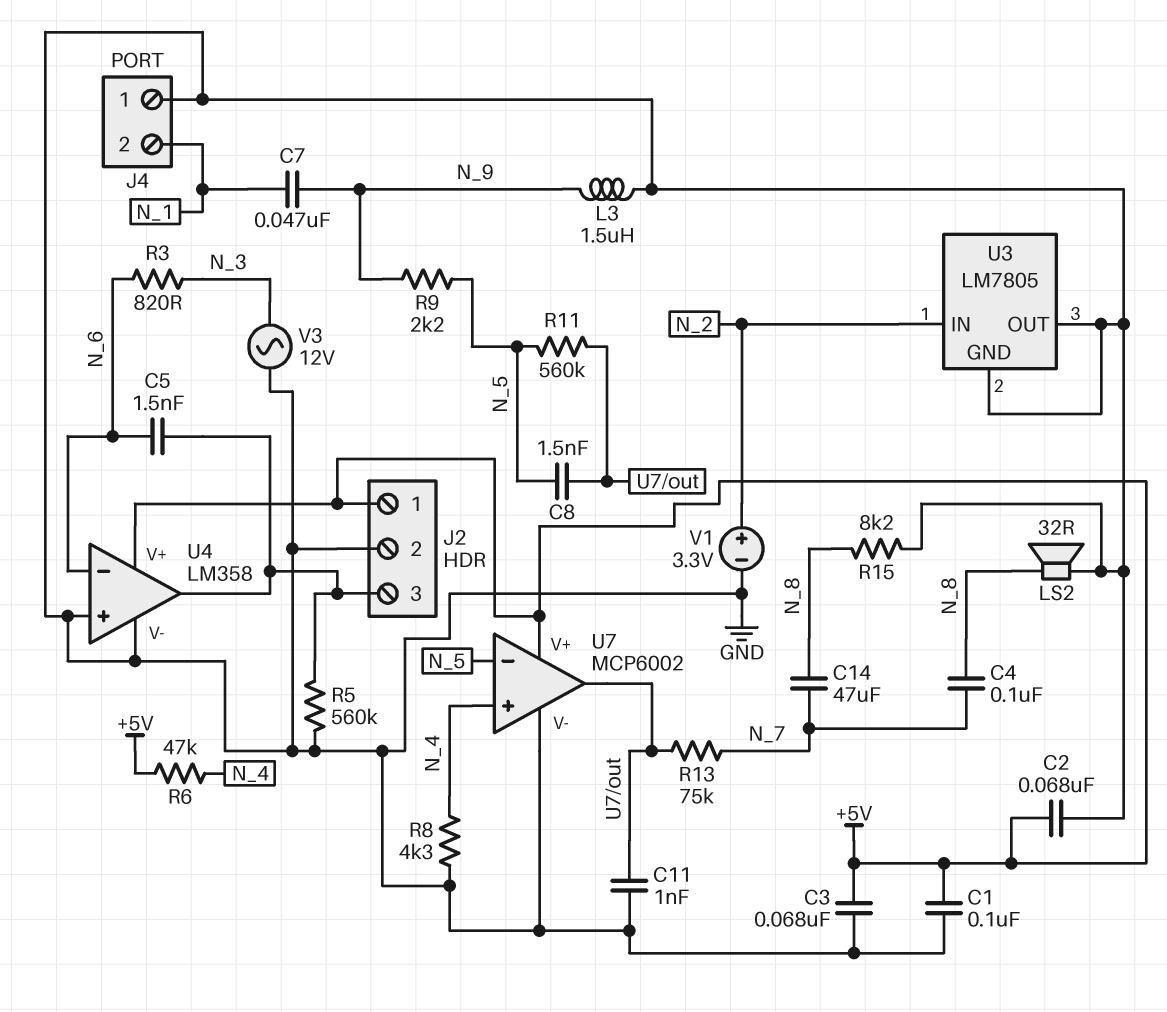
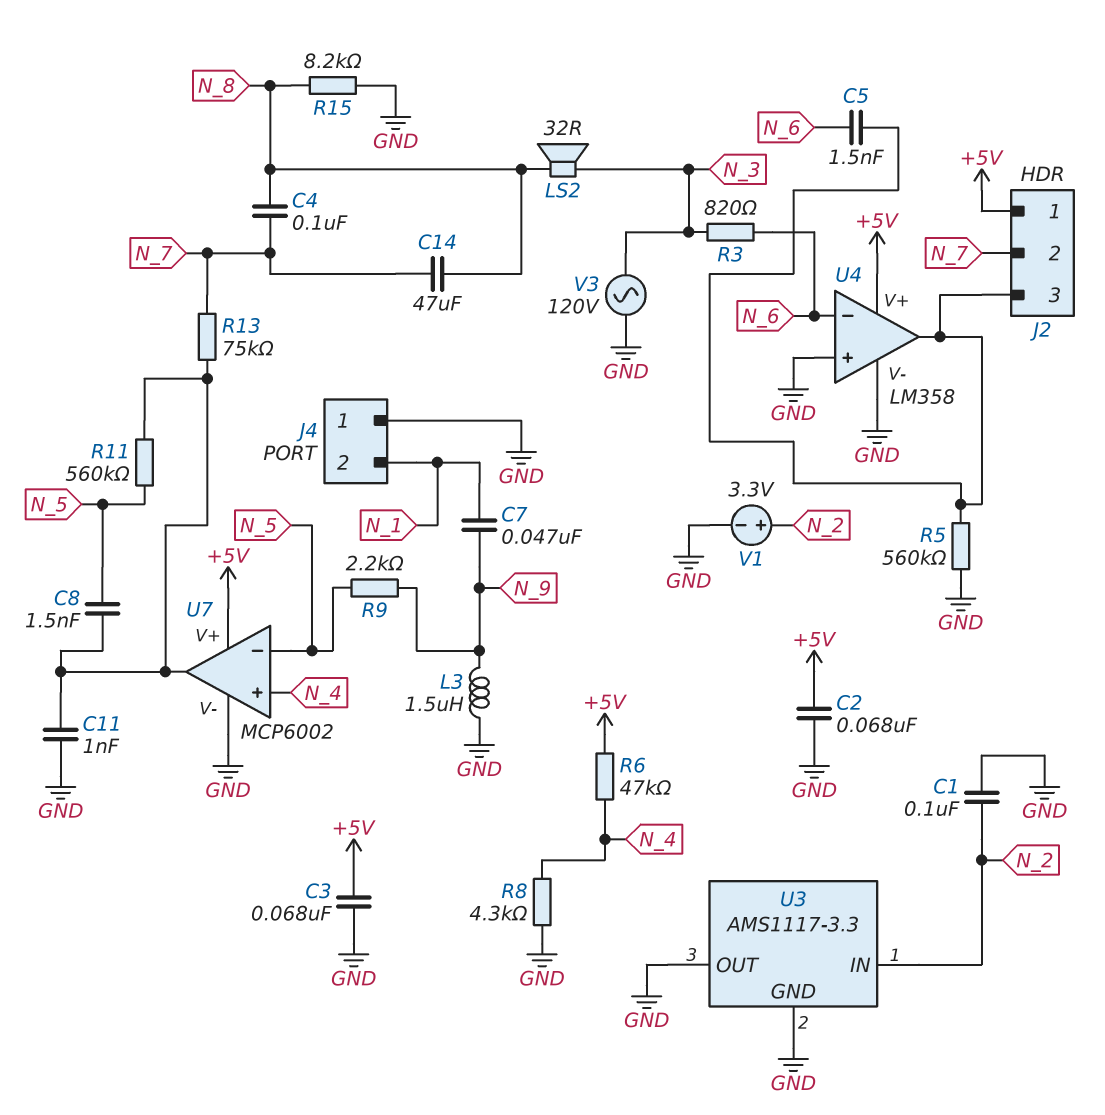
C1: 100nF (+5V, GND) -> 100nF (GND, N_2)
J2 pin 2: GND -> N_7
LS2: speaker 32R (GND, N_8) -> speaker 32R (N_3, N_8)
U3: LM7805 -> AMS1117-3.3
V3: AC 12V (GND, N_3) -> AC 120V (GND, N_3)

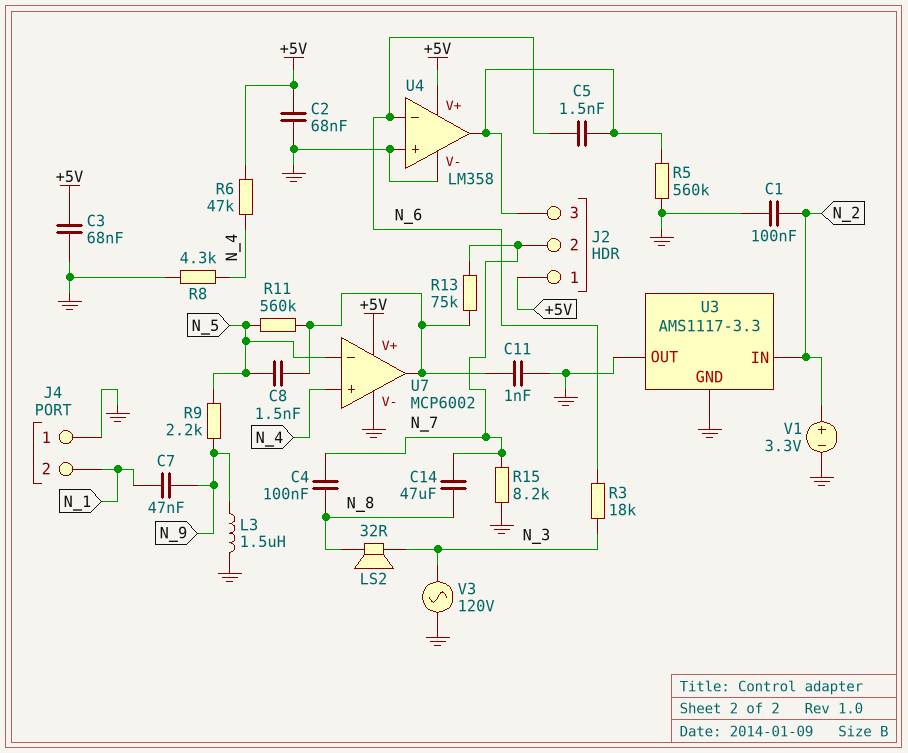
R3: 820 (N_3, N_6) -> 18k (N_3, N_6)
R15: 8.2k (GND, N_8) -> 8.2k (GND, N_7)

